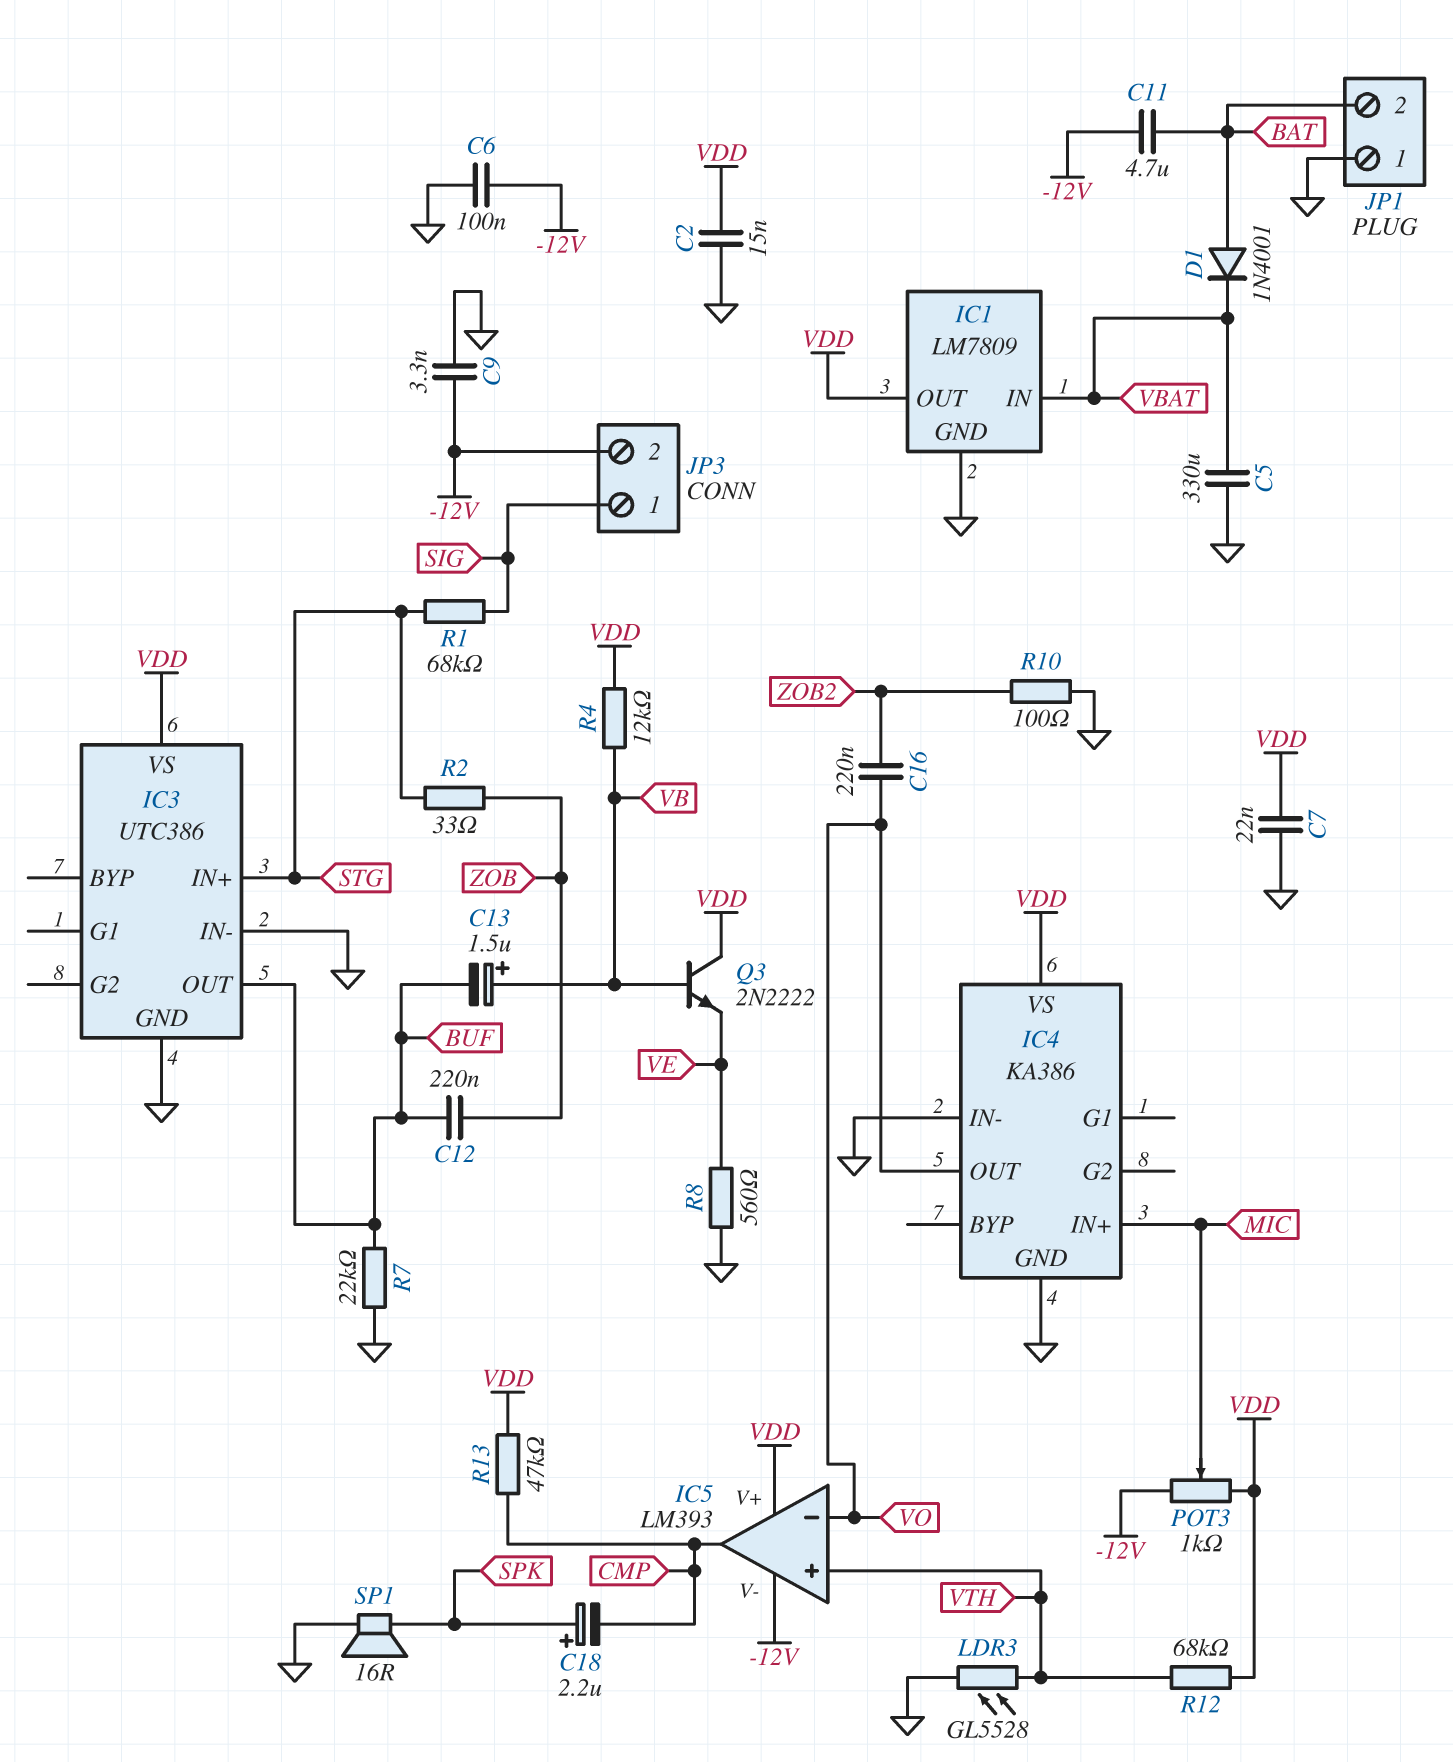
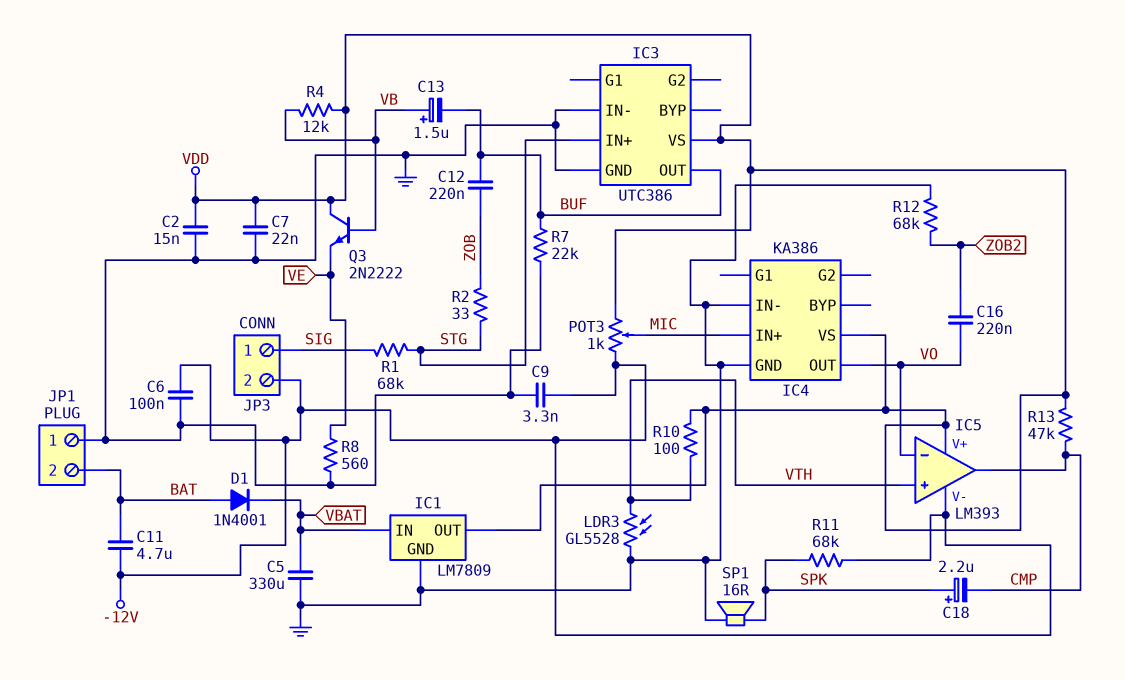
R10: 100 (GND, ZOB2) -> 100 (VDD, VTH)
R11: none -> 68k (-12V, SPK)
R12: 68k (VDD, VTH) -> 68k (GND, ZOB2)

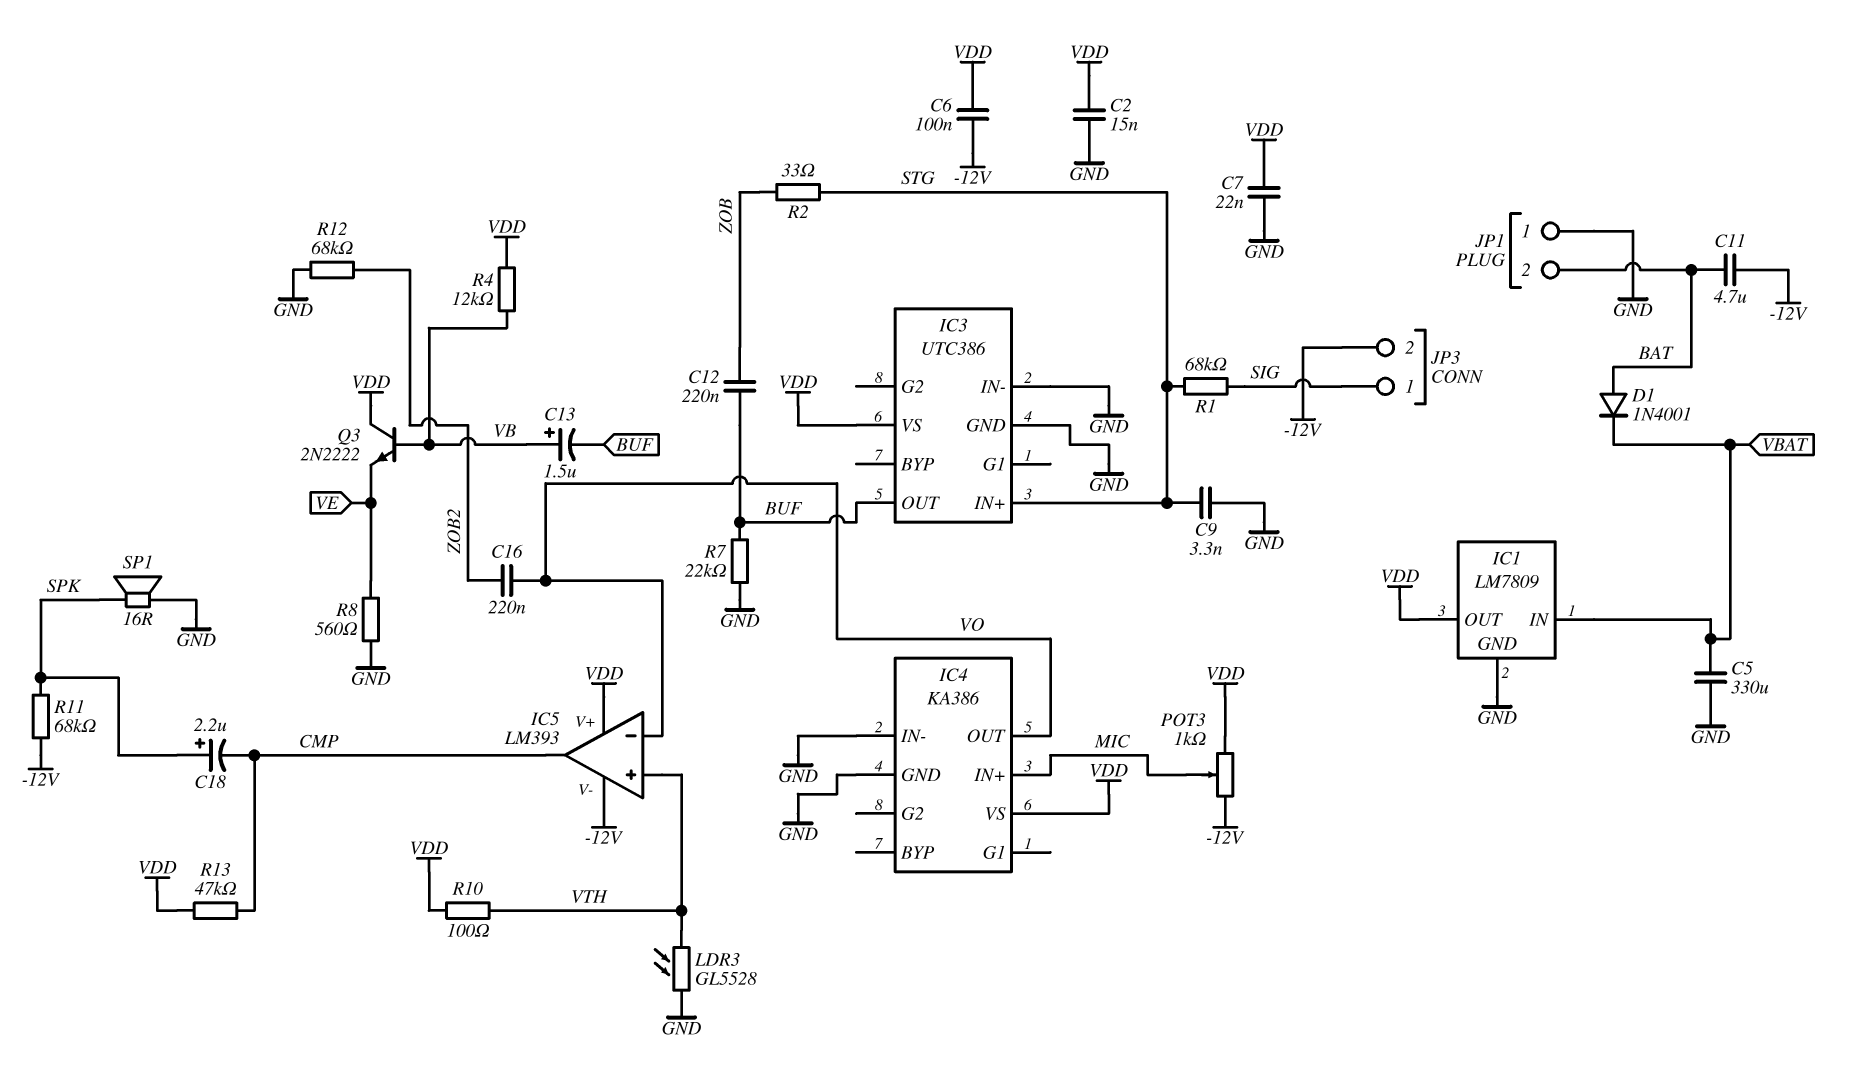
C6: 100nF (-12V, GND) -> 100nF (-12V, VDD)
C9: 3.3nF (-12V, GND) -> 3.3nF (GND, STG)

